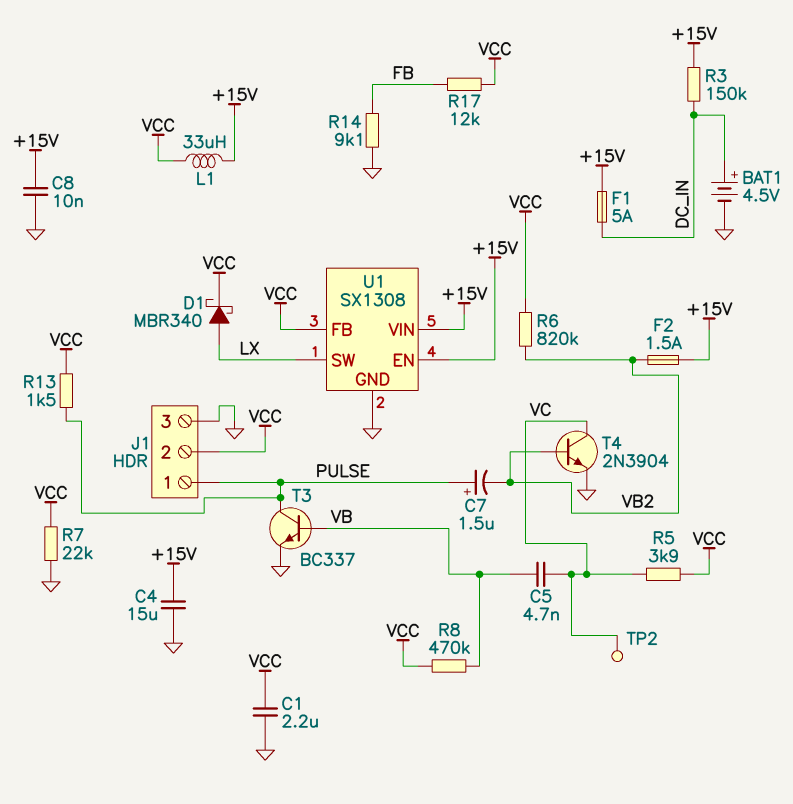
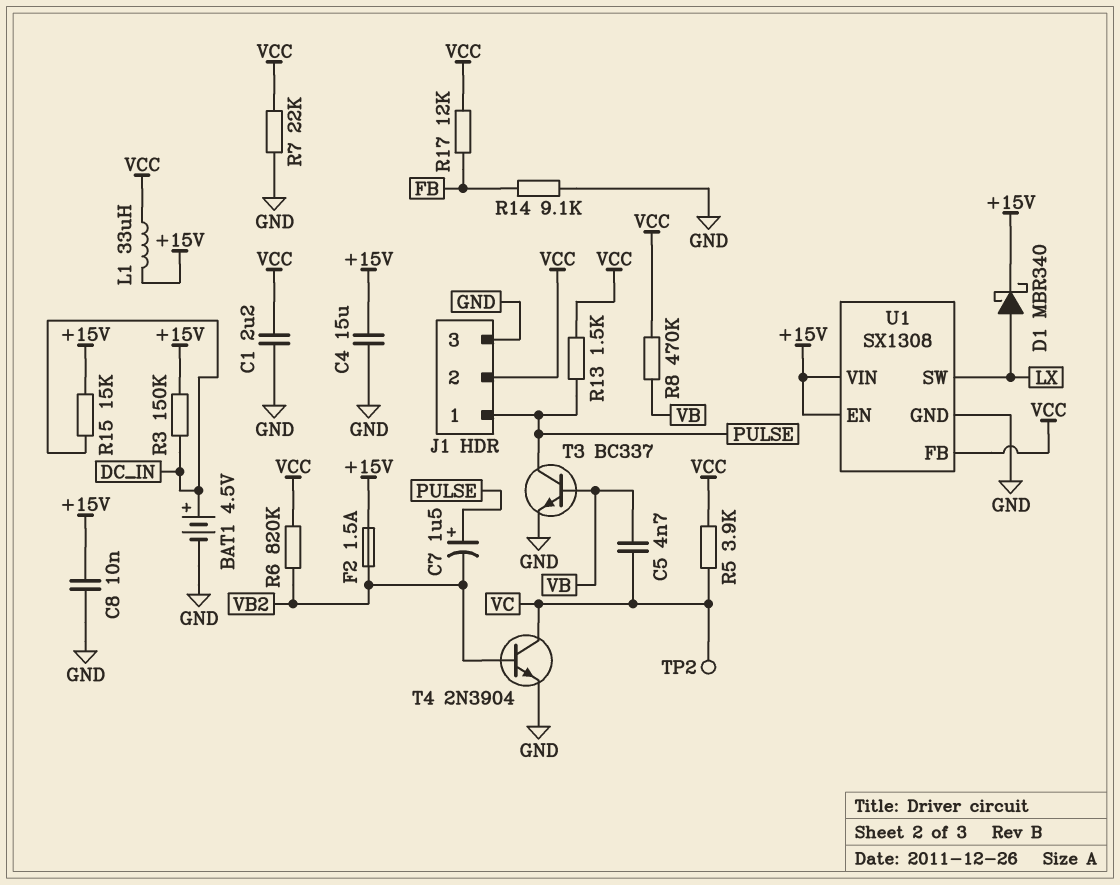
D1: schottky MBR340 (A LX, K VCC) -> schottky MBR340 (A LX, K +15V)
F1: 5A (+15V, DC_IN) -> none
R15: none -> 15k (+15V, DC_IN)

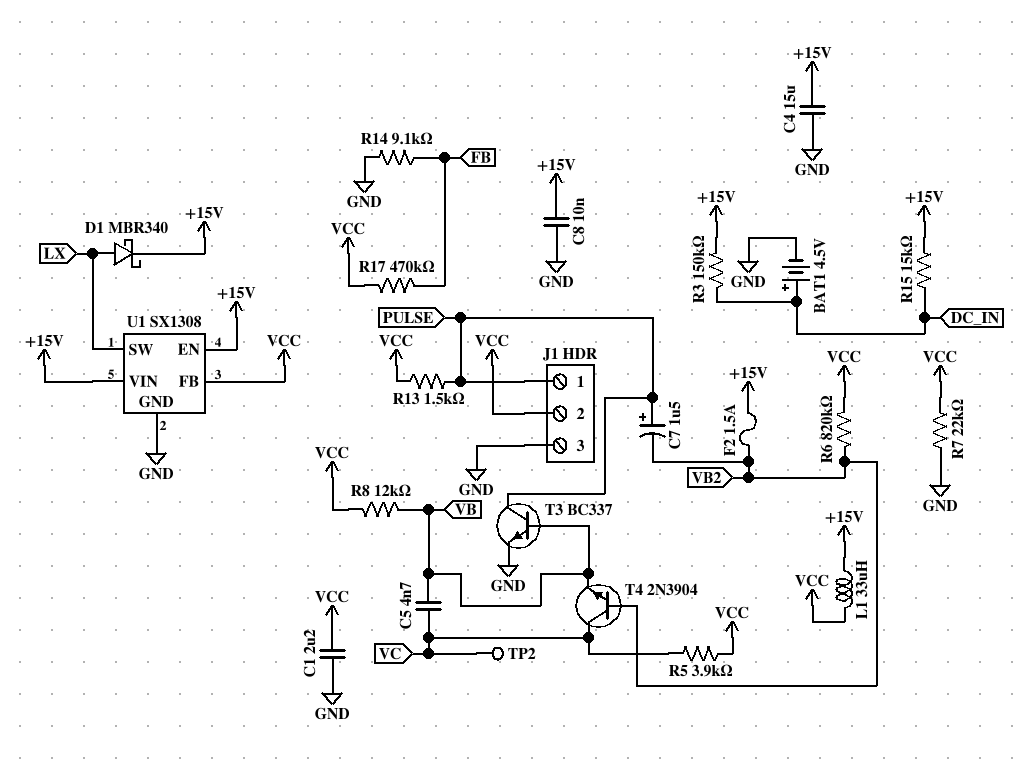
R8: 470k (VB, VCC) -> 12k (VB, VCC)
R17: 12k (FB, VCC) -> 470k (FB, VCC)
T4: NPN 2N3904 (B VB2, C VC, E GND) -> NPN 2N3904 (B VB2, C VC, E VB)

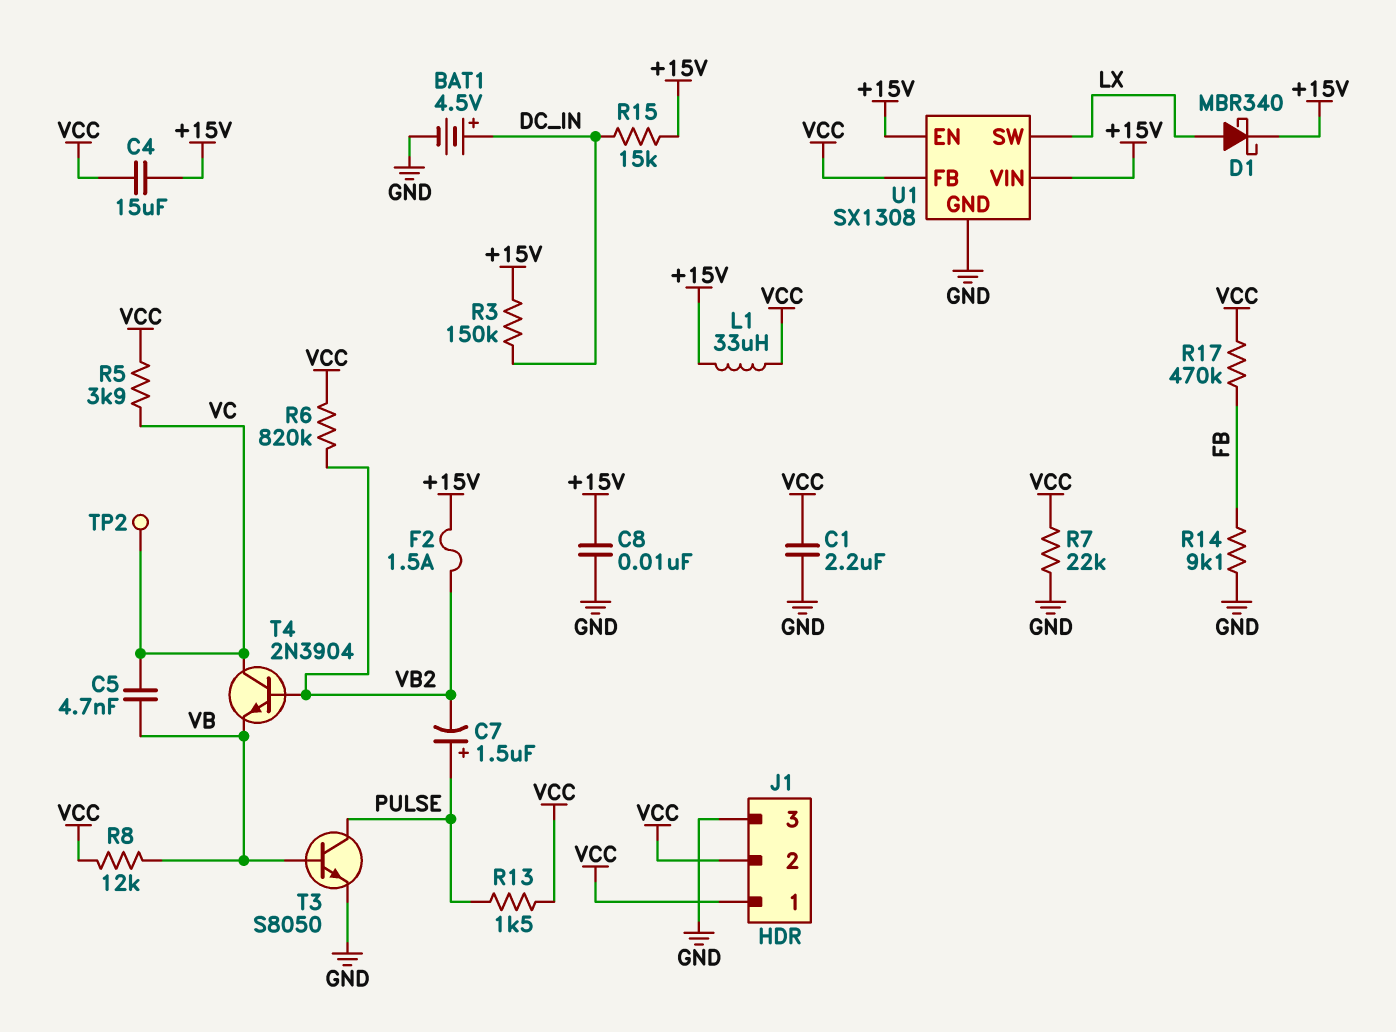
C4: 15uF (+15V, GND) -> 15uF (+15V, VCC)
J1 pin 1: PULSE -> VCC
T3: NPN BC337 (B VB, C PULSE, E GND) -> NPN S8050 (B VB, C PULSE, E GND)

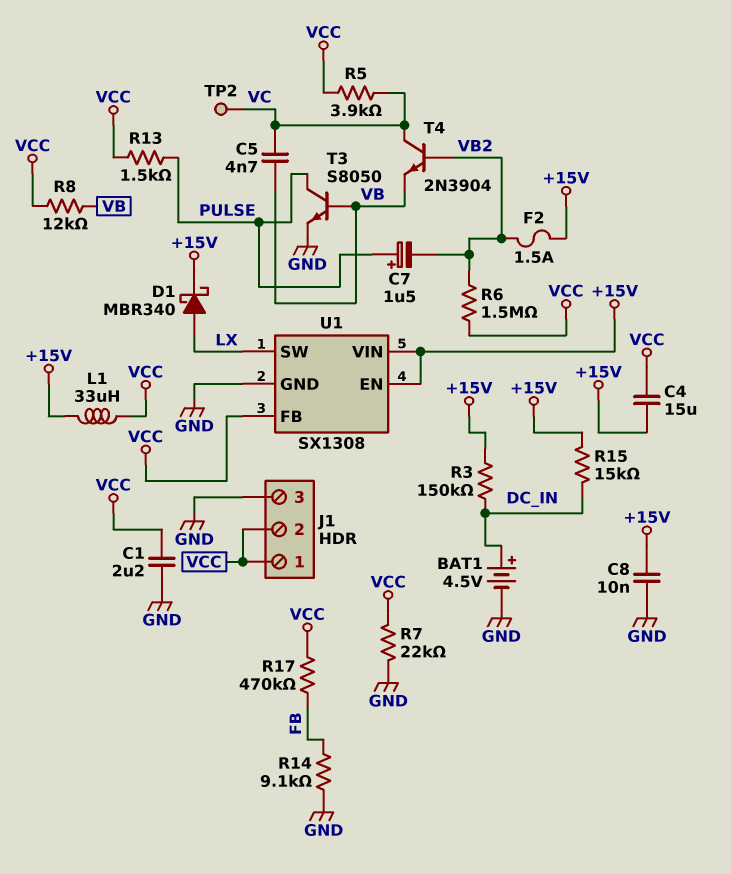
R6: 820k (VB2, VCC) -> 1.5M (VB2, VCC)

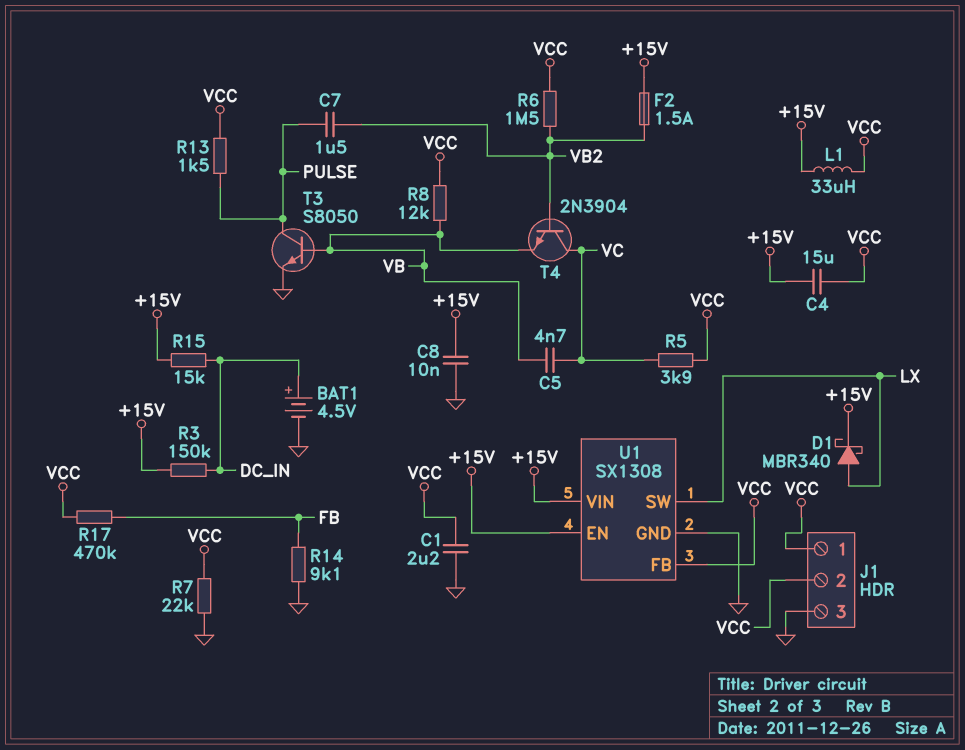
C7: 1.5uF (plus PULSE, minus VB2) -> 1.5uF (PULSE, VB2)
TP2: test point (VC) -> none

